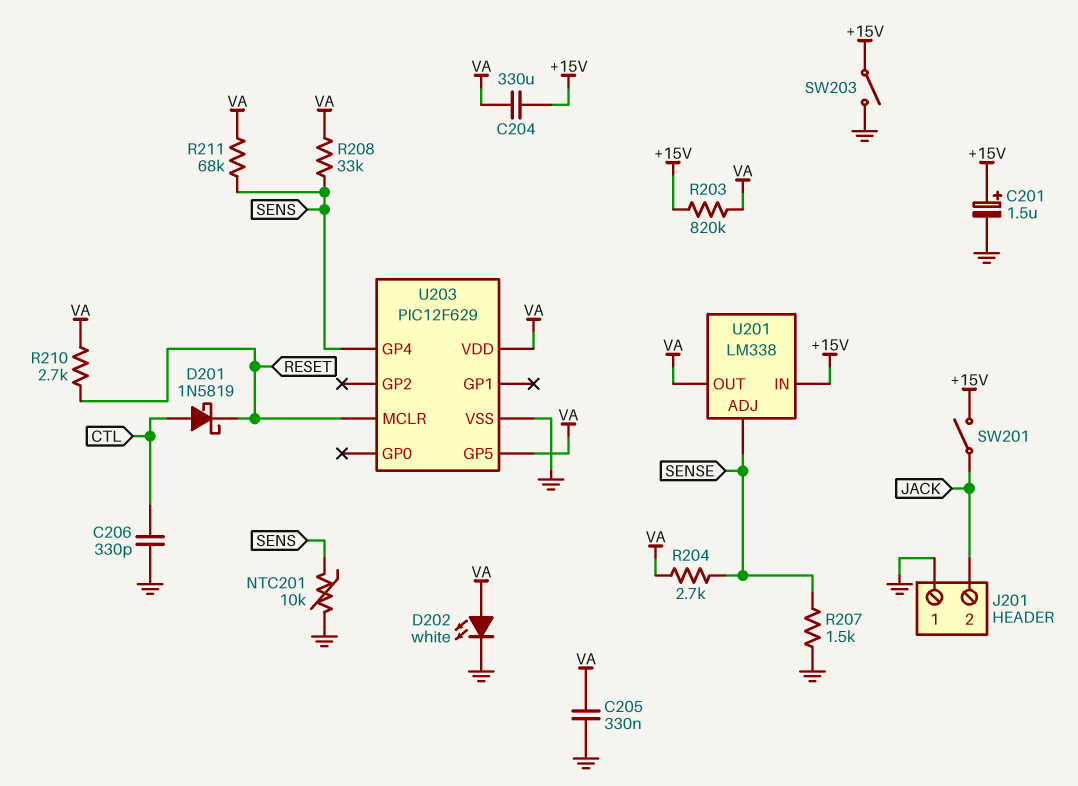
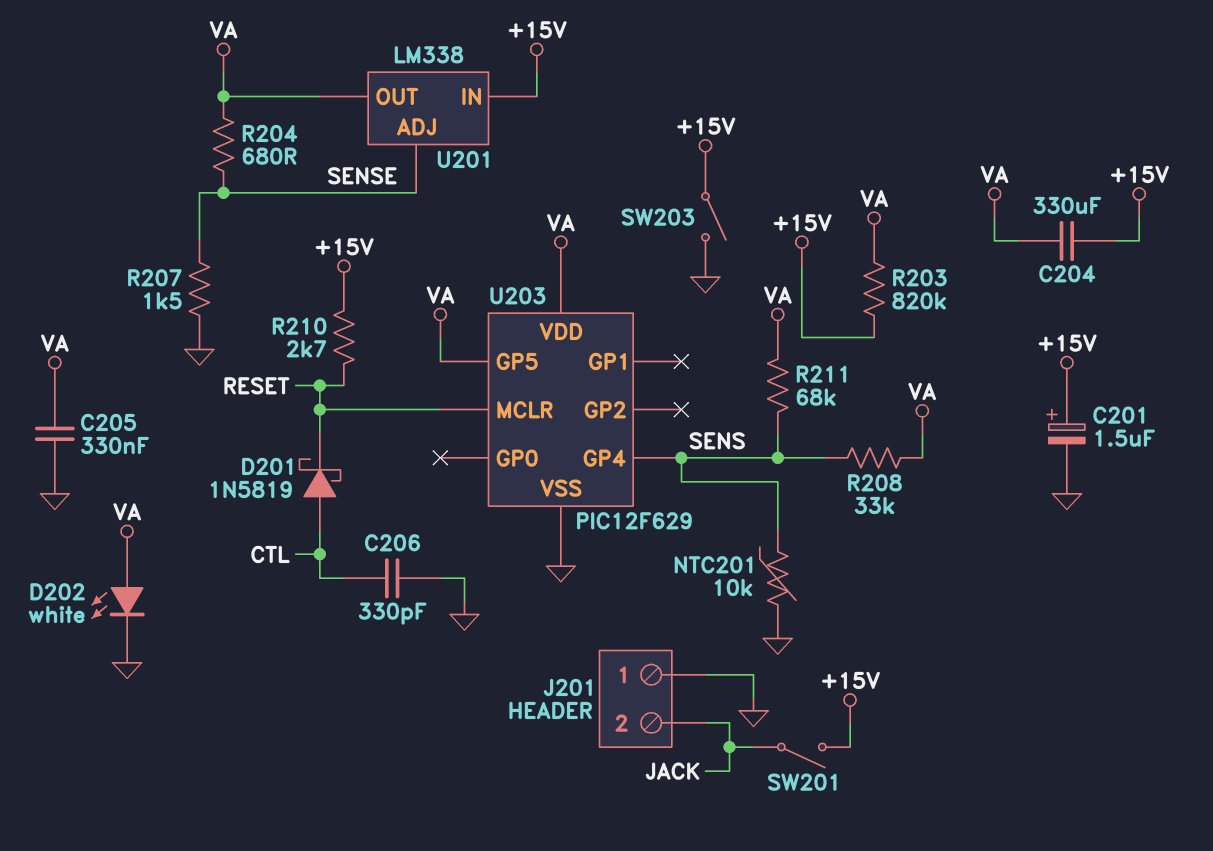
R204: 2.7k (SENSE, VA) -> 680 (SENSE, VA)
R210: 2.7k (RESET, VA) -> 2.7k (+15V, RESET)

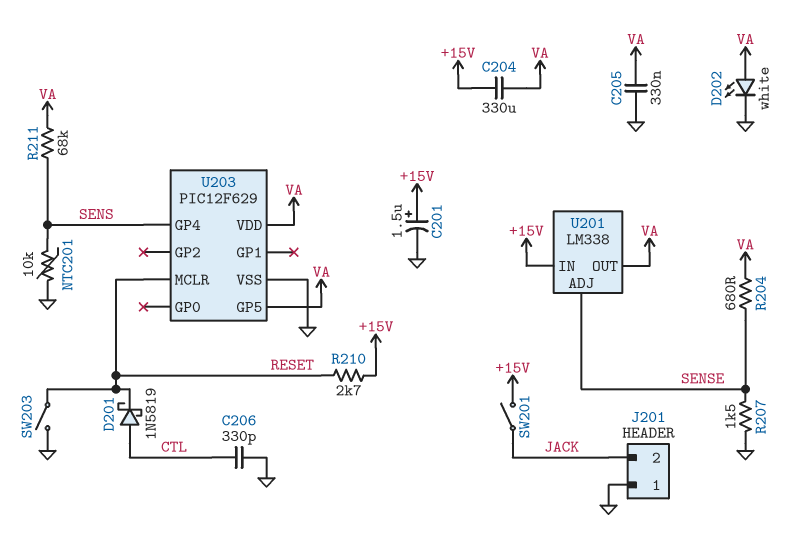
R203: 820k (+15V, VA) -> none
R208: 33k (SENS, VA) -> none
SW203: switch (+15V, GND) -> switch (GND, RESET)

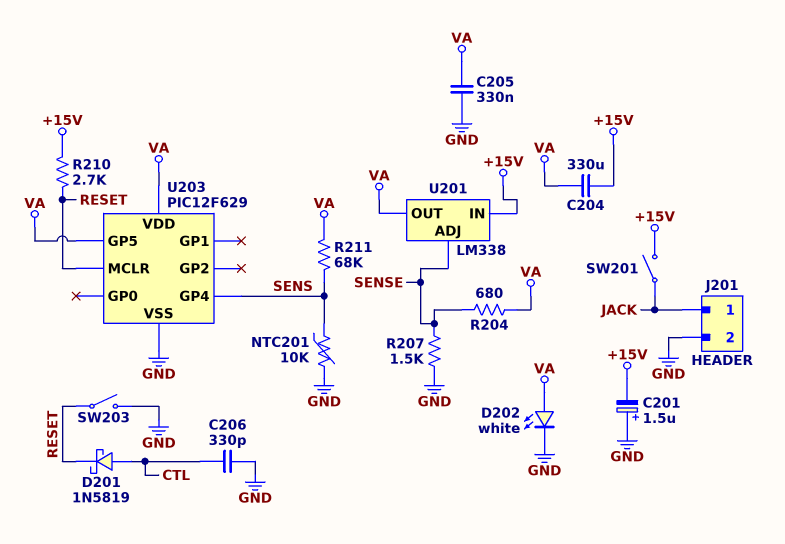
C201: 1.5uF (plus +15V, minus GND) -> 1.5uF (plus GND, minus +15V)
J201 pin 1: GND -> JACK
J201 pin 2: JACK -> GND

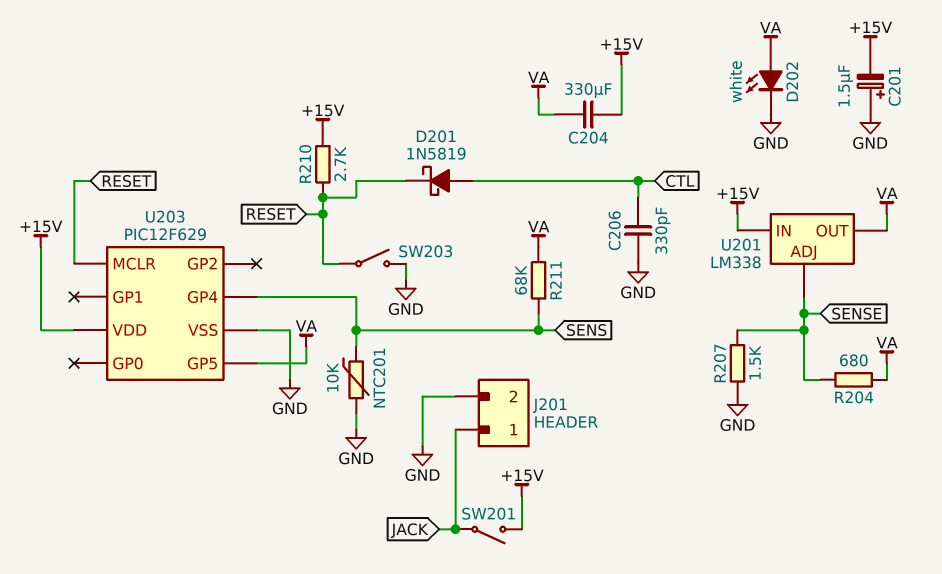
C205: 330nF (GND, VA) -> none
U203 pin VDD: VA -> +15V

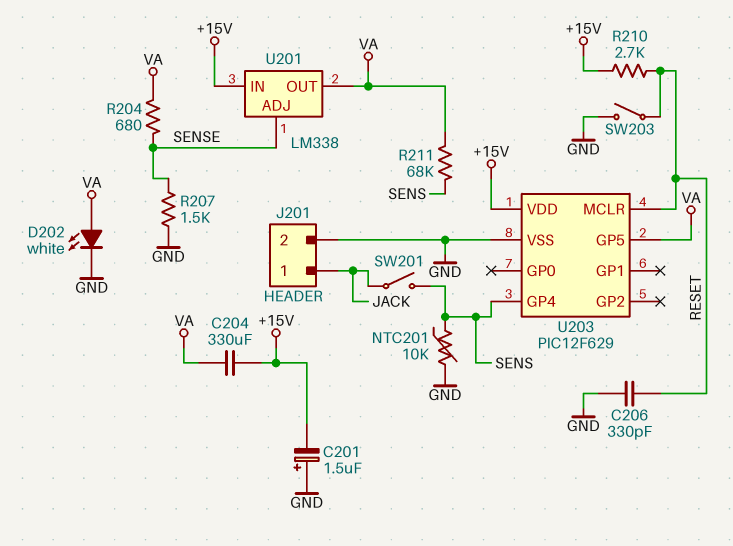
C206: 330pF (CTL, GND) -> 330pF (GND, RESET)
D201: schottky 1N5819 (A CTL, K RESET) -> none
SW201: switch (+15V, JACK) -> switch (JACK, SENS)

